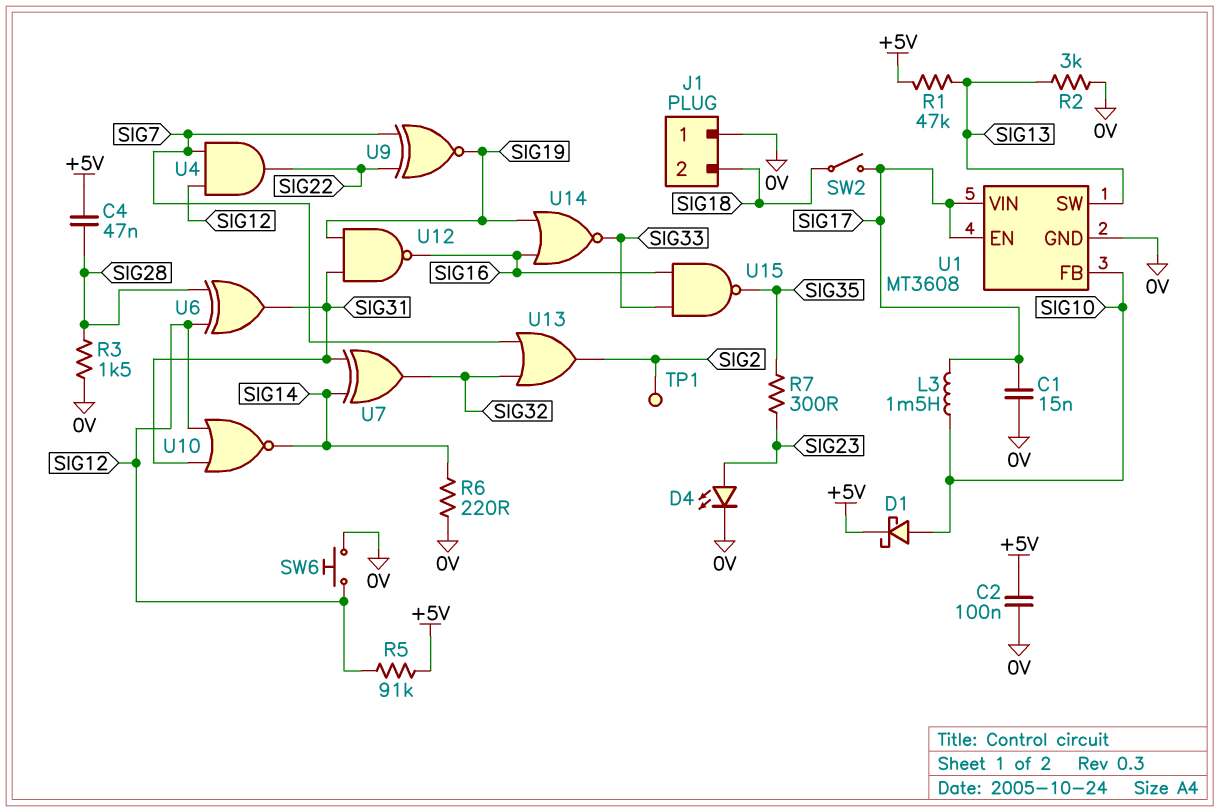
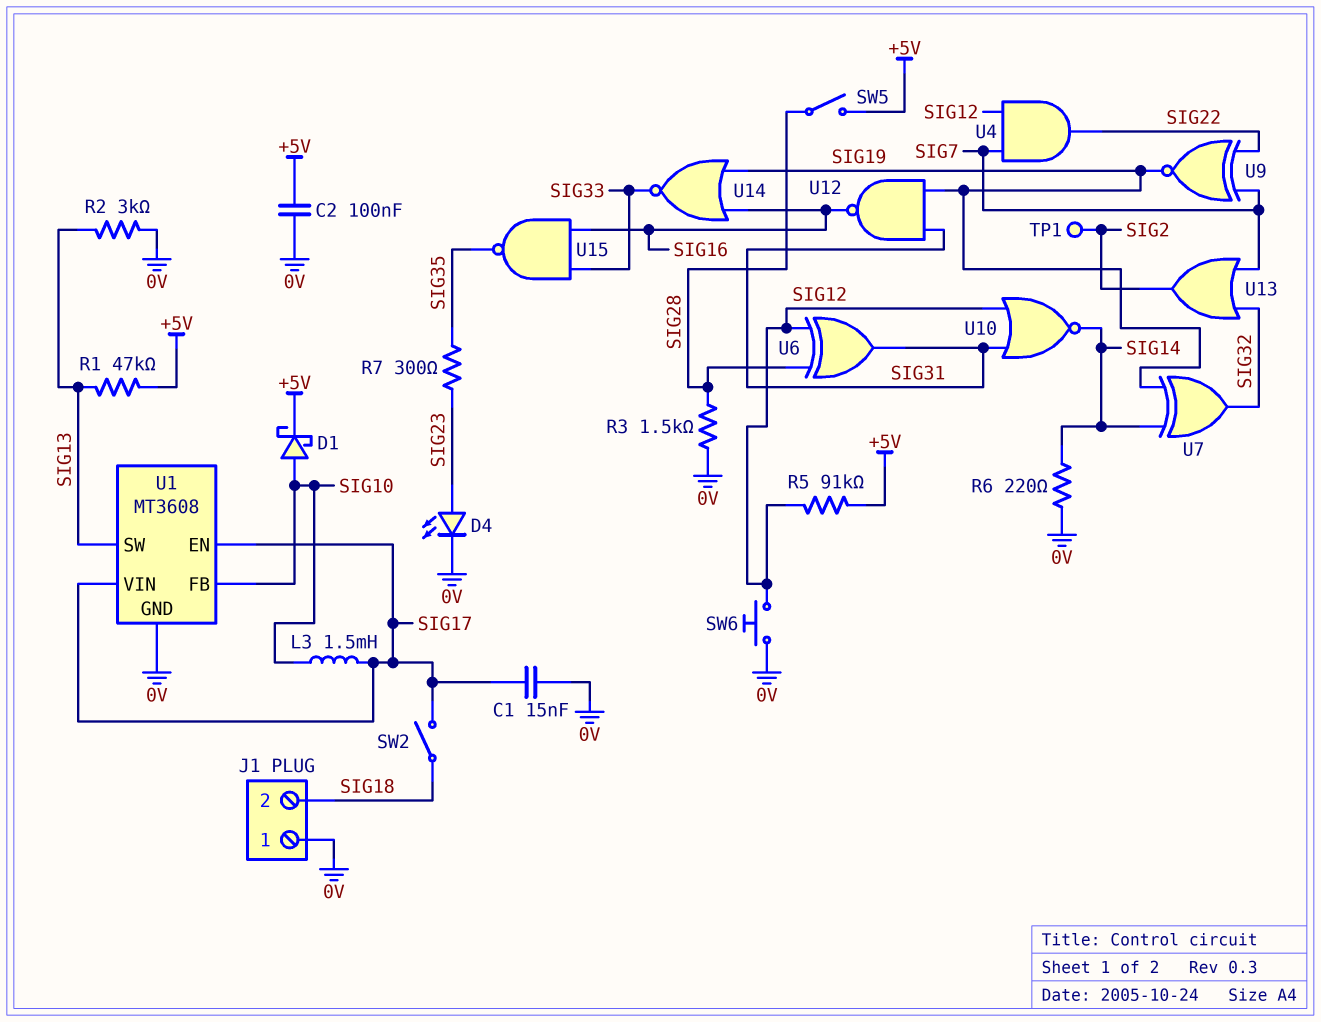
C4: 47nF (+5V, SIG28) -> none
SW5: none -> switch (+5V, SIG28)
U7: XOR (in SIG14, in SIG31, out SIG32) -> XOR (in SIG14, in SIG19, out SIG32)

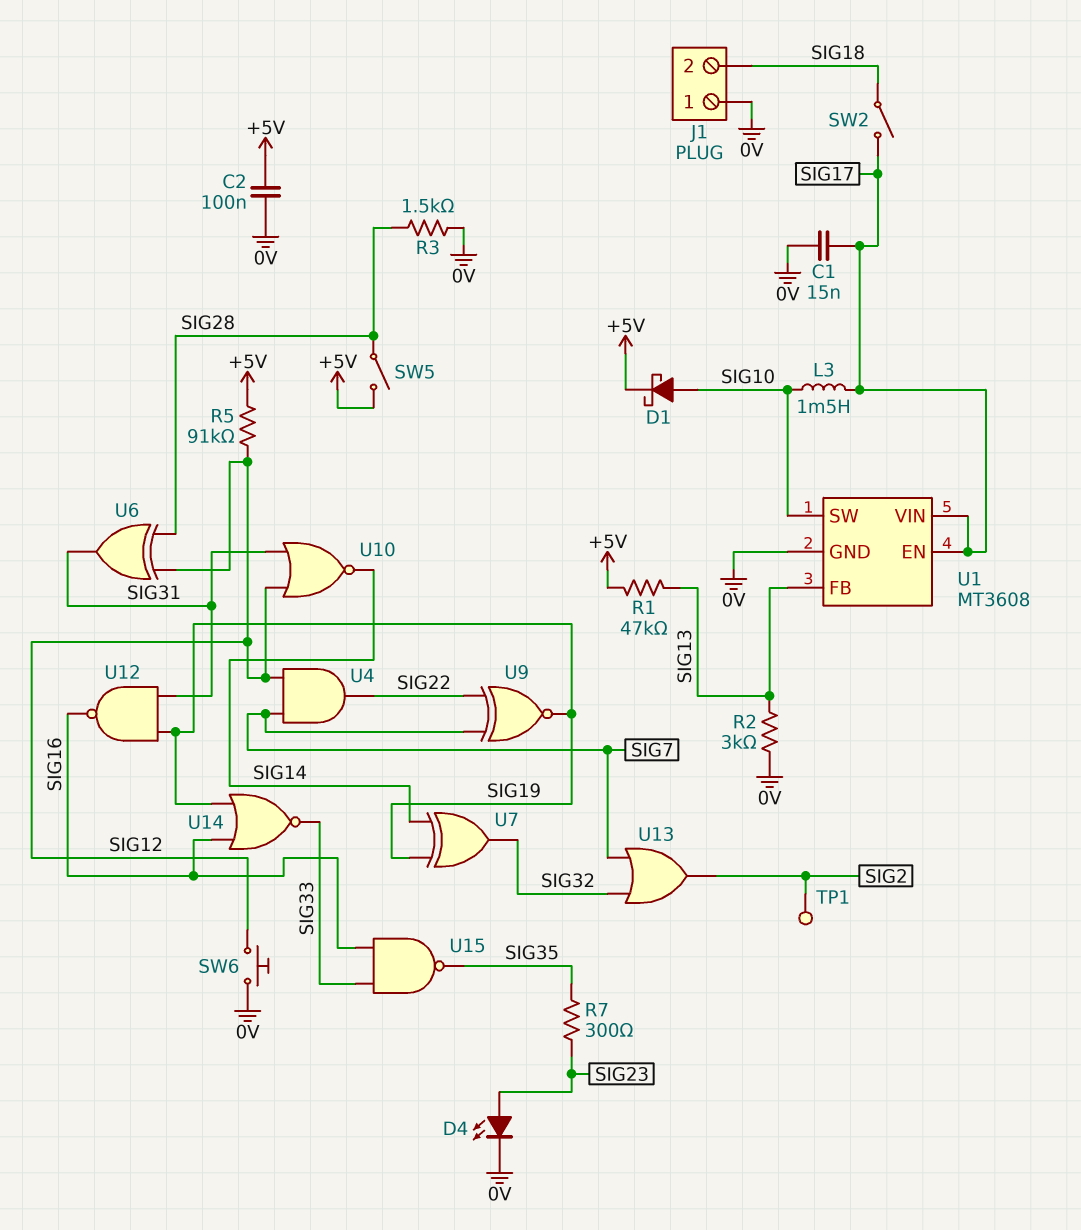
R6: 220 (0V, SIG14) -> none
U1 pin FB: SIG10 -> SIG13
U1 pin SW: SIG13 -> SIG10

